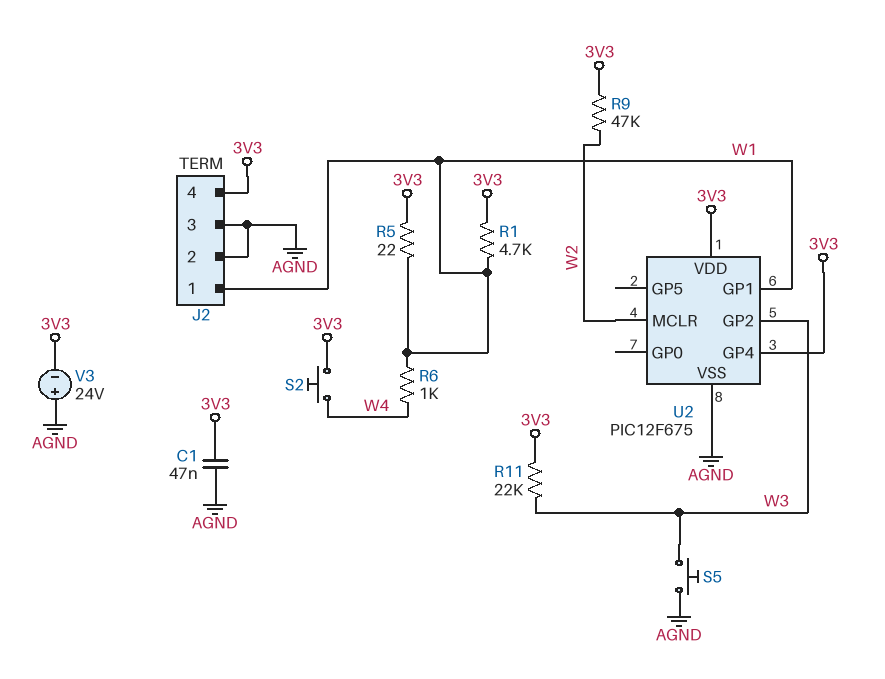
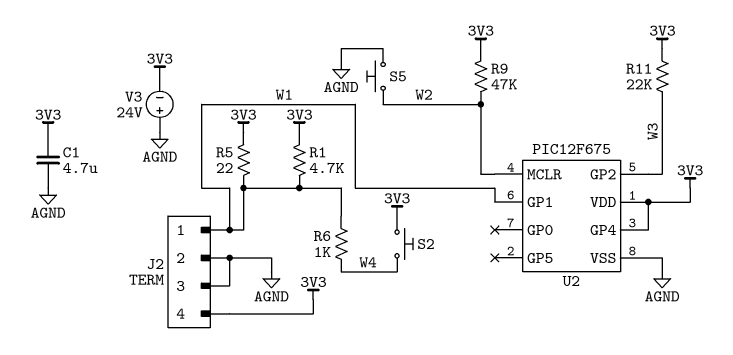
C1: 47nF (3V3, AGND) -> 4.7uF (3V3, AGND)
S5: button (AGND, W3) -> button (AGND, W2)

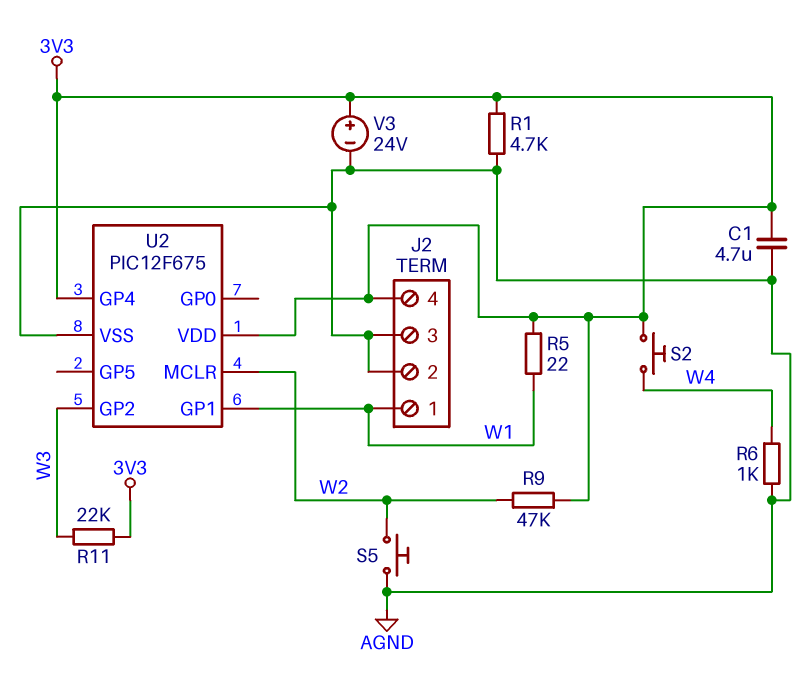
R1: 4.7k (3V3, W1) -> 4.7k (3V3, AGND)
R6: 1k (W1, W4) -> 1k (AGND, W4)
V3: 24V (plus AGND, minus 3V3) -> 24V (plus 3V3, minus AGND)

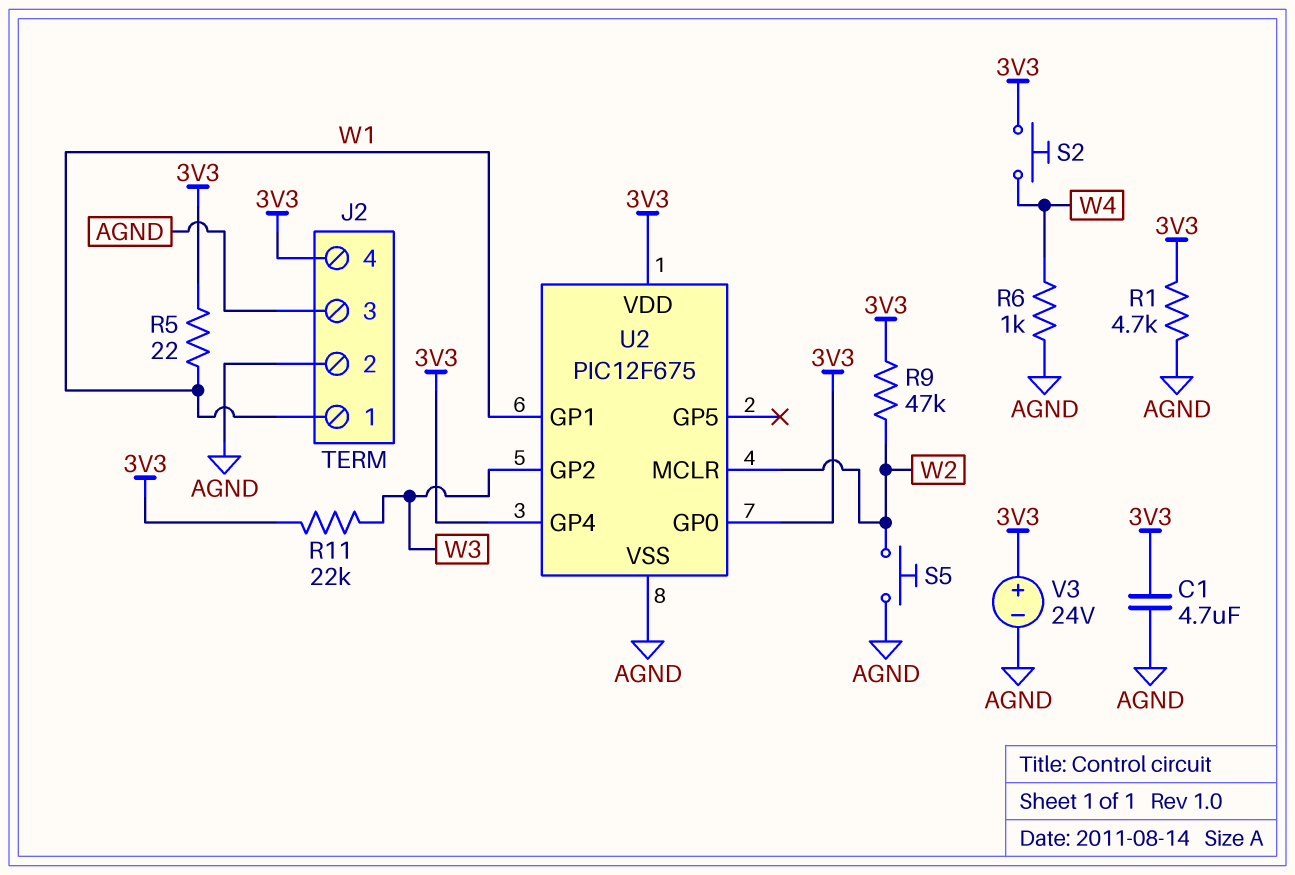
U2 pin GP0: none -> 3V3

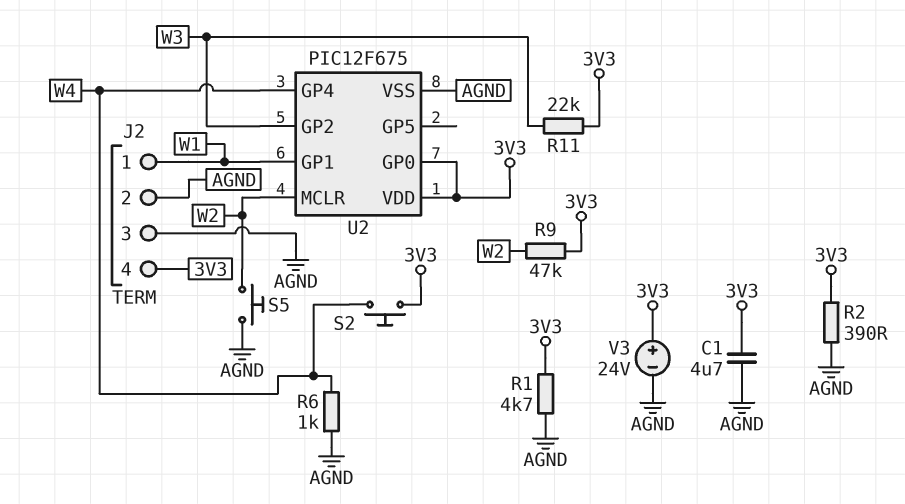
R2: none -> 390 (3V3, AGND)
R5: 22 (3V3, W1) -> none
U2 pin GP4: 3V3 -> W4

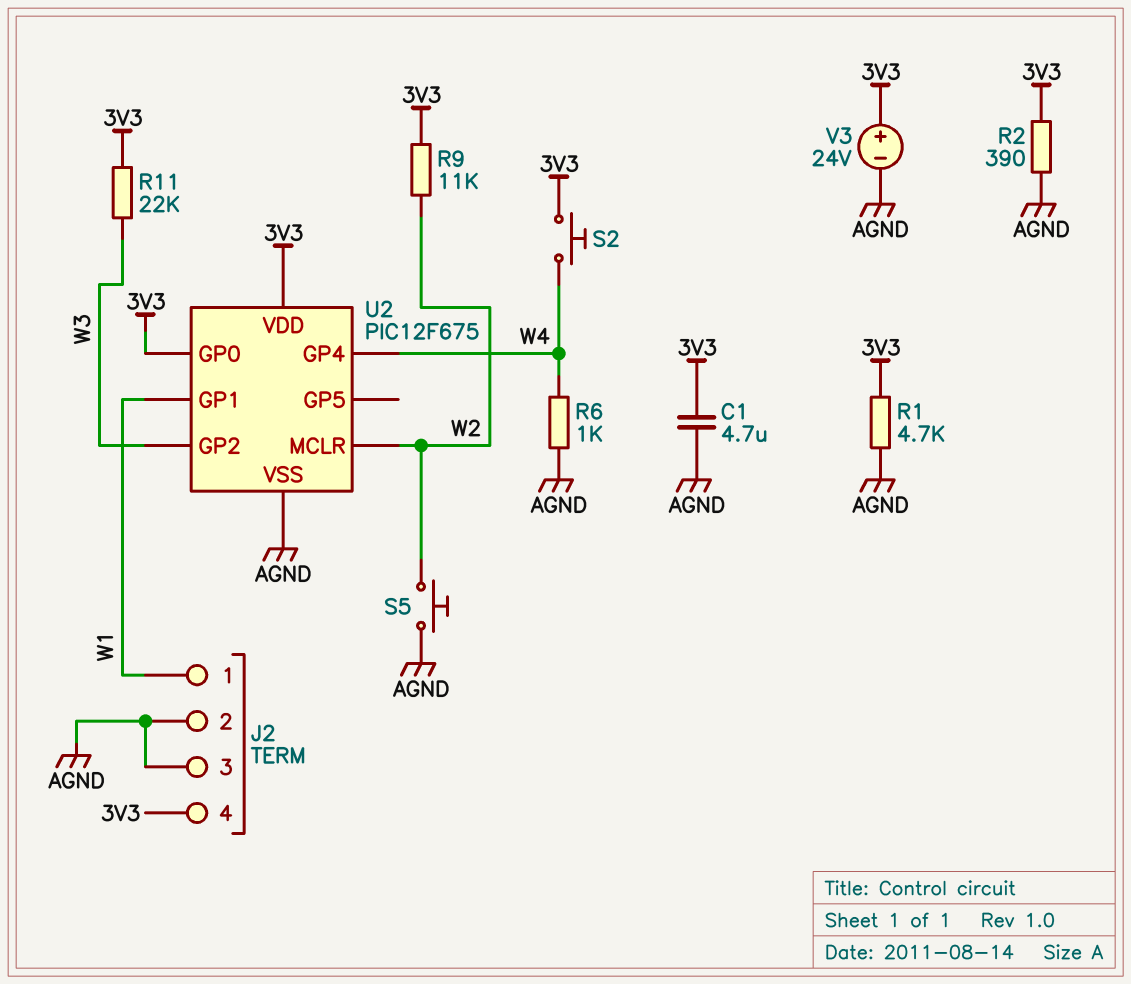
R9: 47k (3V3, W2) -> 11k (3V3, W2)

